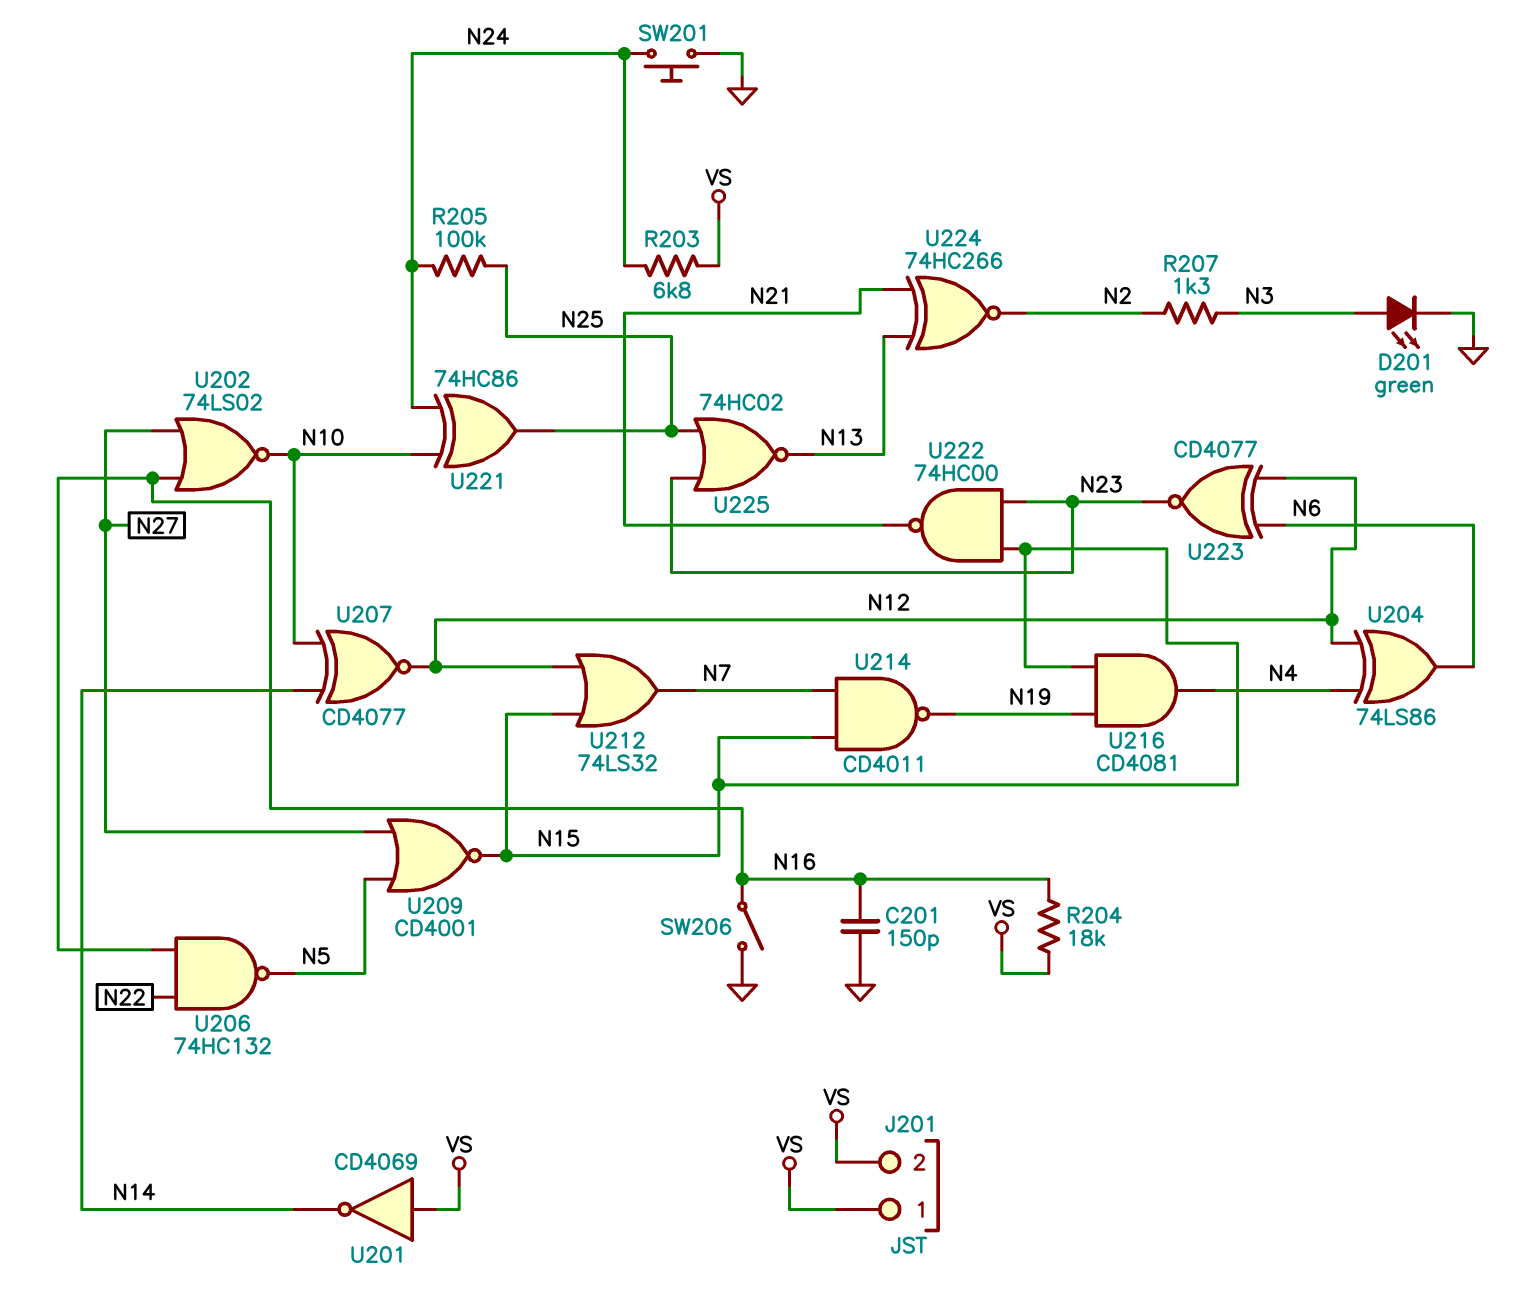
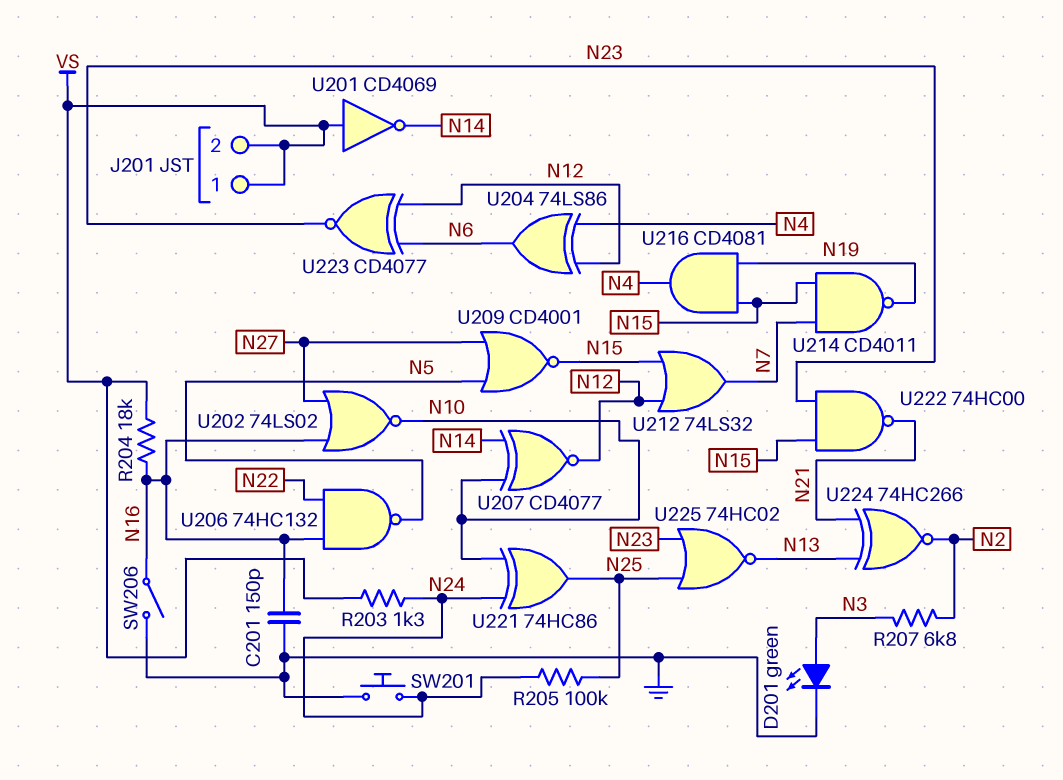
R203: 6.8k (N24, VS) -> 1.3k (N24, VS)
R207: 1.3k (N2, N3) -> 6.8k (N2, N3)

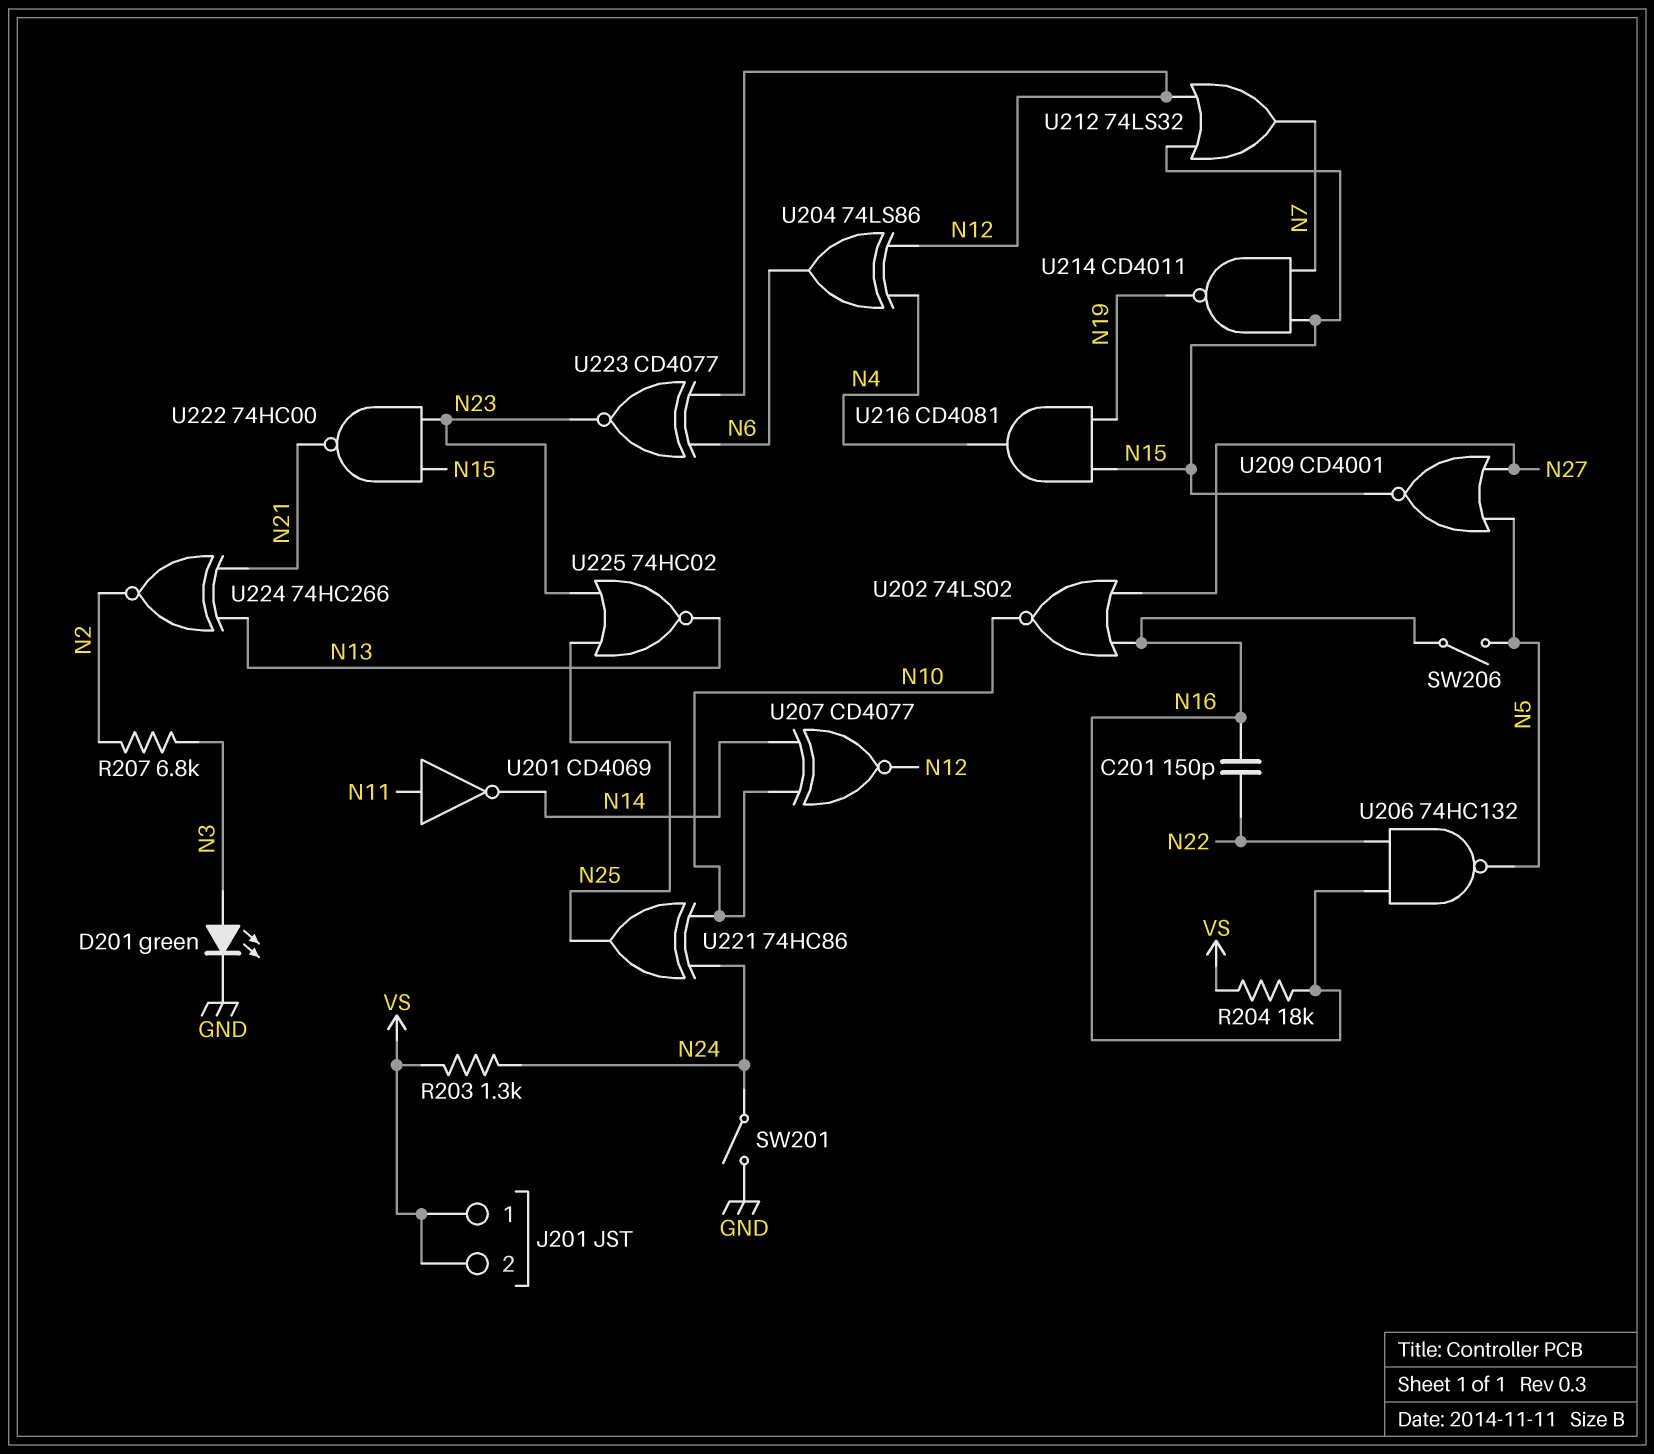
C201: 150pF (GND, N16) -> 150pF (N16, N22)
R205: 100k (N24, N25) -> none
SW201: button (GND, N24) -> switch (GND, N24)
SW206: switch (GND, N16) -> switch (N5, N16)
U201: NOT CD4069 (in VS, out N14) -> NOT CD4069 (in N11, out N14)

